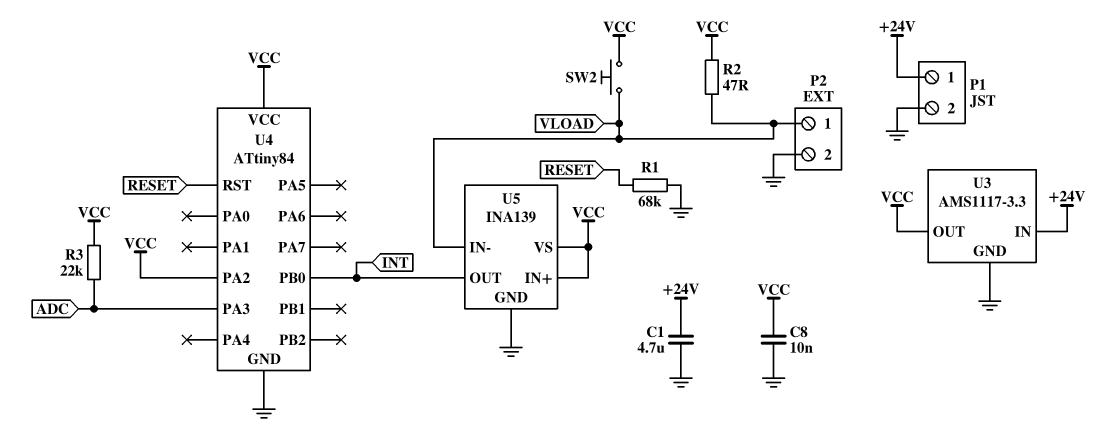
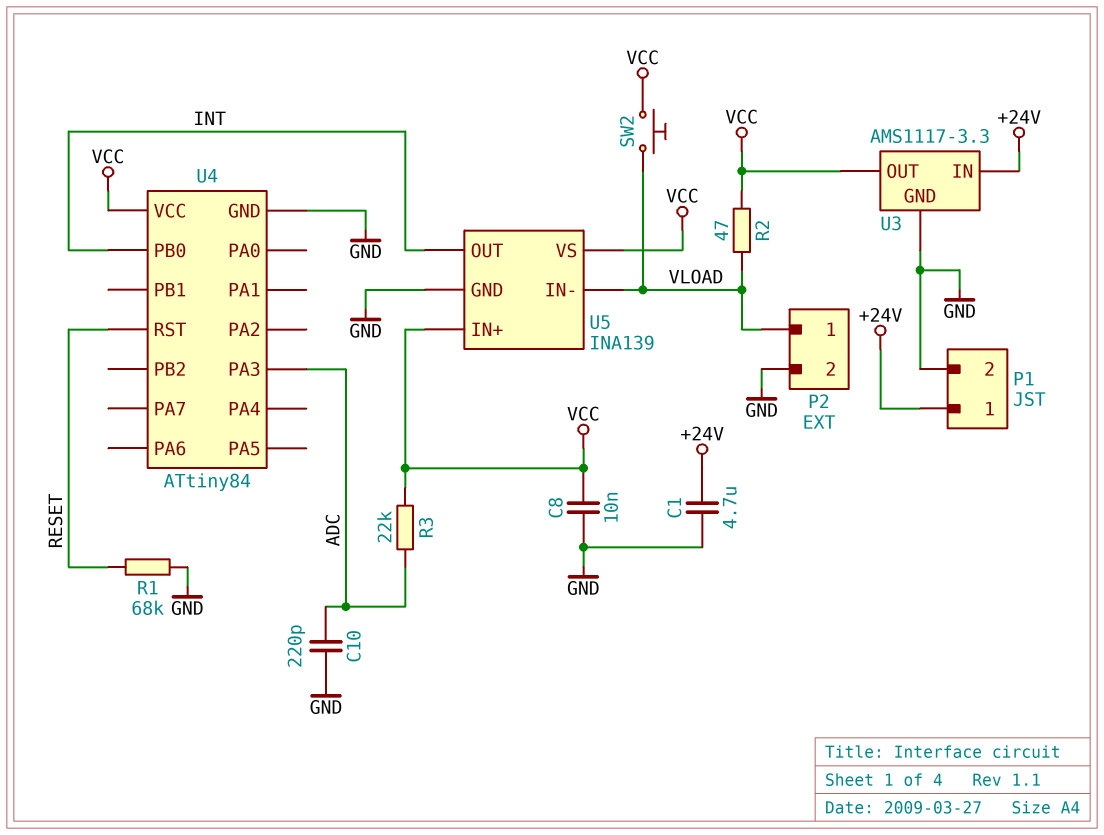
C10: none -> 220pF (ADC, GND)
U4 pin PA2: VCC -> none

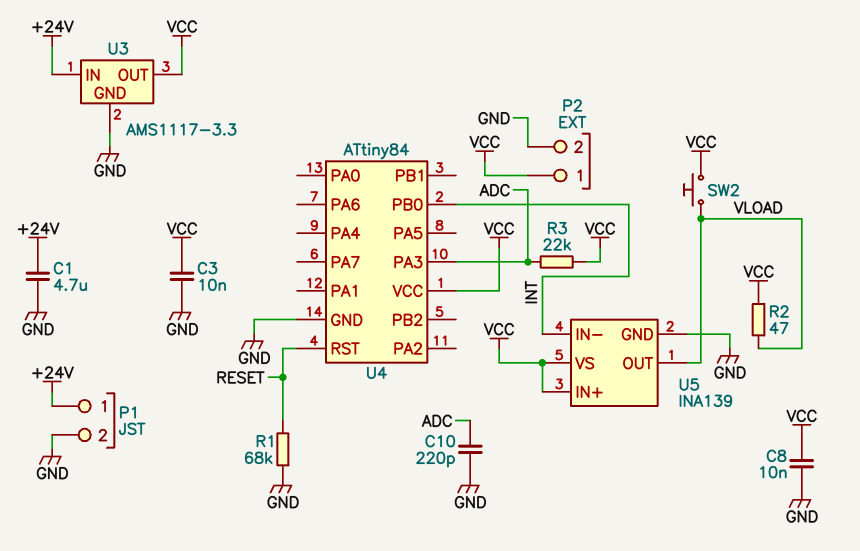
C3: none -> 10nF (GND, VCC)
P2 pin 1: VLOAD -> VCC
U5 pin IN-: VLOAD -> INT
U5 pin OUT: INT -> VLOAD

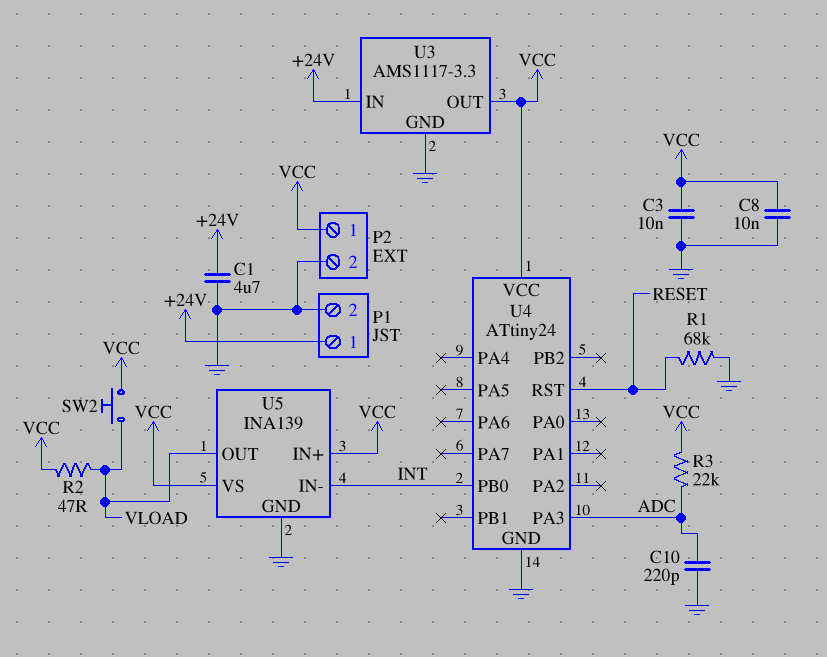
U4: ATtiny84 -> ATtiny24

